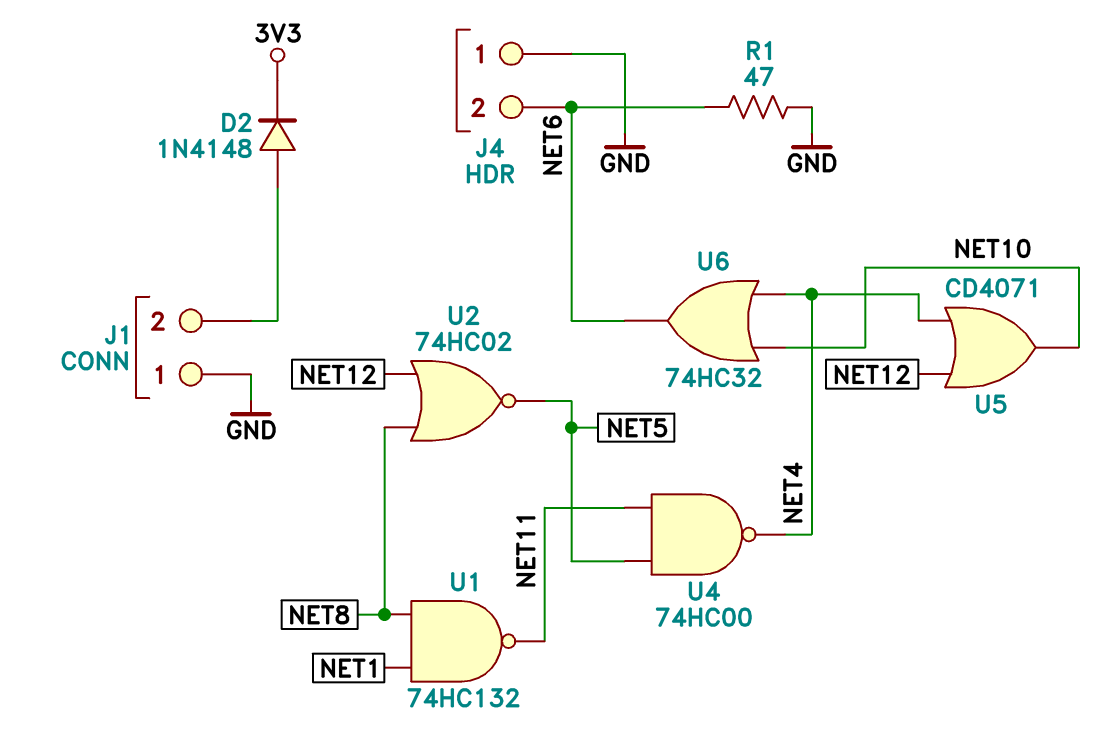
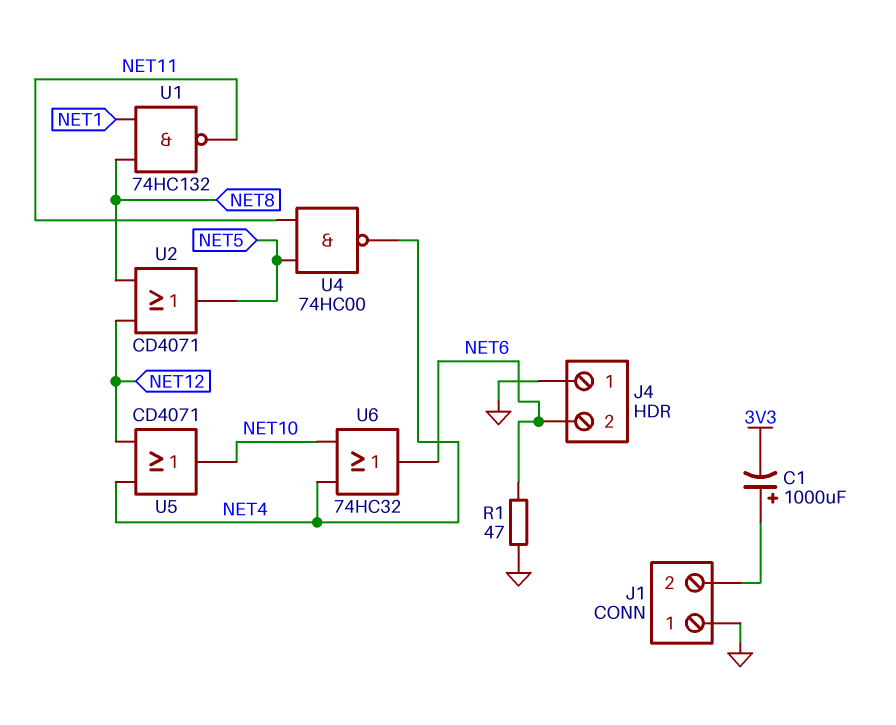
C1: none -> 1000uF (plus J1/2, minus 3V3)
D2: diode 1N4148 (A J1/2, K 3V3) -> none
U2: NOR 74HC02 (in NET8, in NET12, out NET5) -> OR CD4071 (in NET8, in NET12, out NET5)

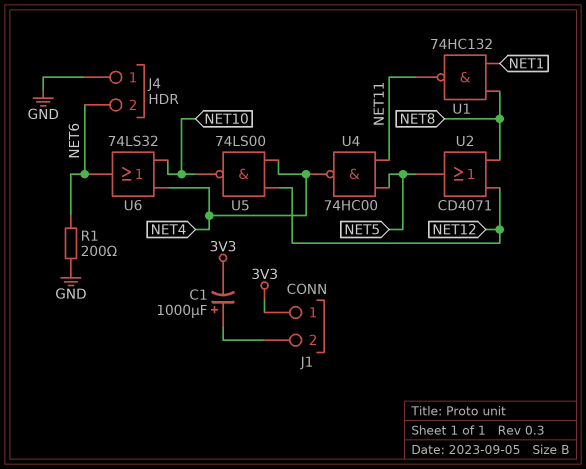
J1 pin 1: GND -> 3V3
R1: 47 (GND, NET6) -> 200 (GND, NET6)
U5: OR CD4071 (in NET4, in NET12, out NET10) -> NAND 74LS00 (in NET4, in NET12, out NET10)
U6: OR 74HC32 (in NET4, in NET10, out NET6) -> OR 74LS32 (in NET4, in NET10, out NET6)

